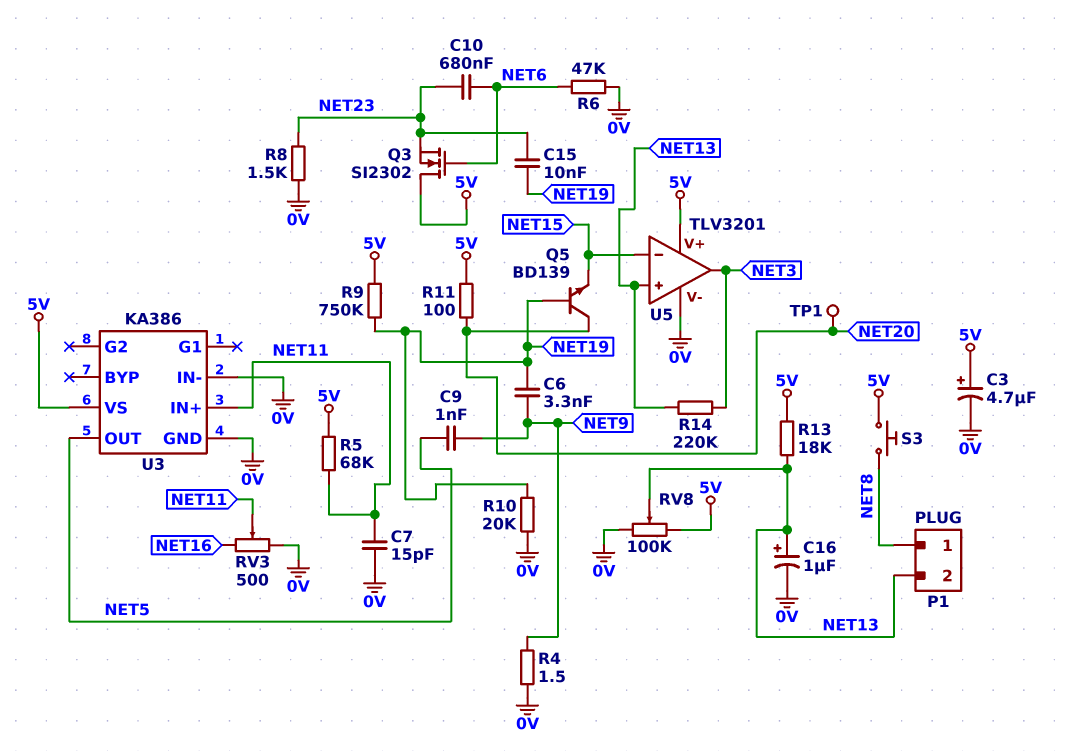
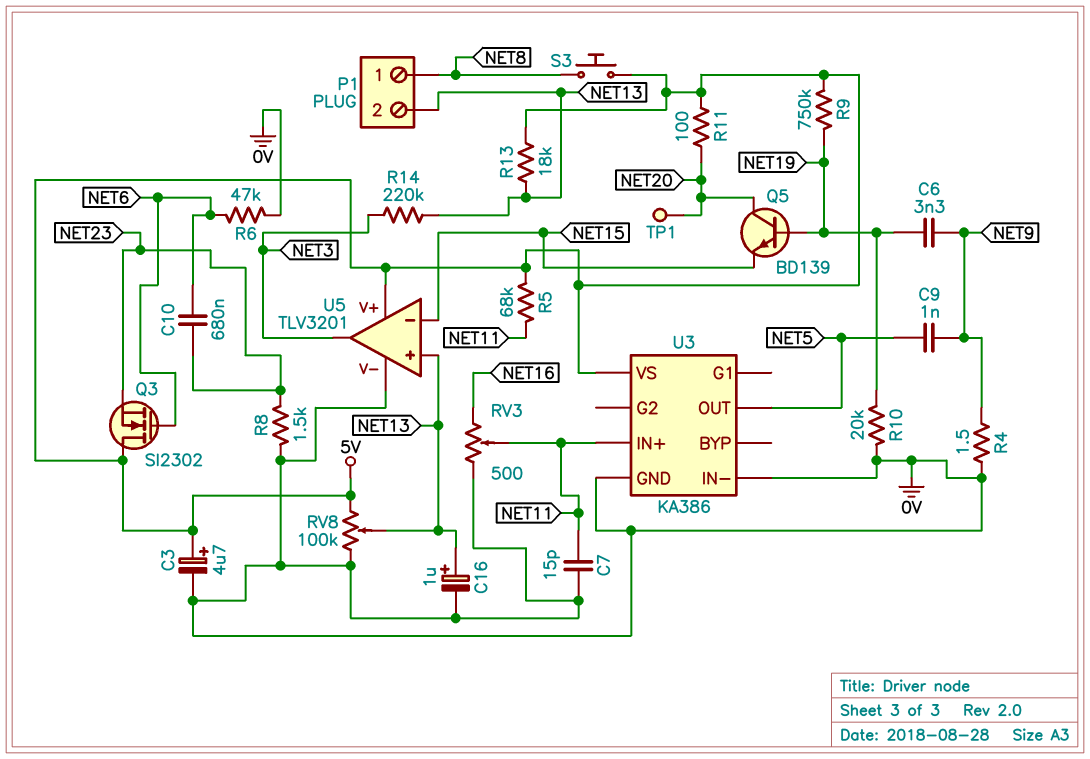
C15: 10nF (NET19, NET23) -> none

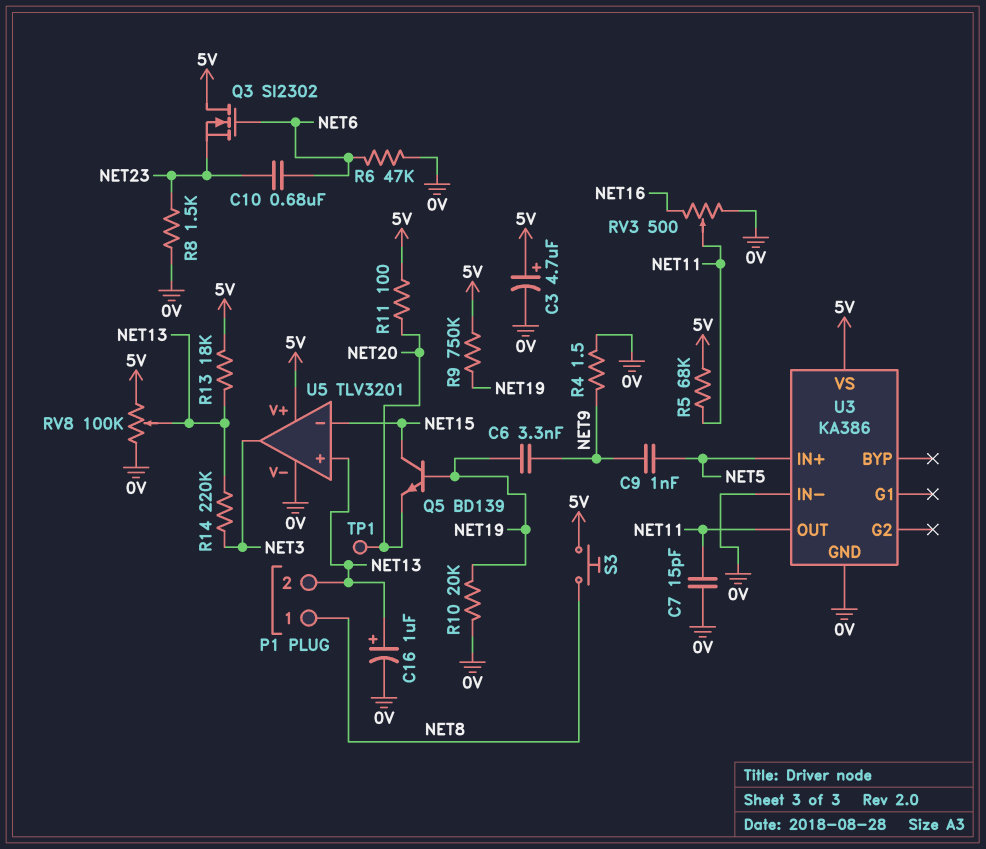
Q5: NPN BD139 (B NET19, C NET20, E NET15) -> NPN BD139 (B NET19, C NET15, E NET20)
U3 pin IN+: NET11 -> NET5
U3 pin OUT: NET5 -> NET11

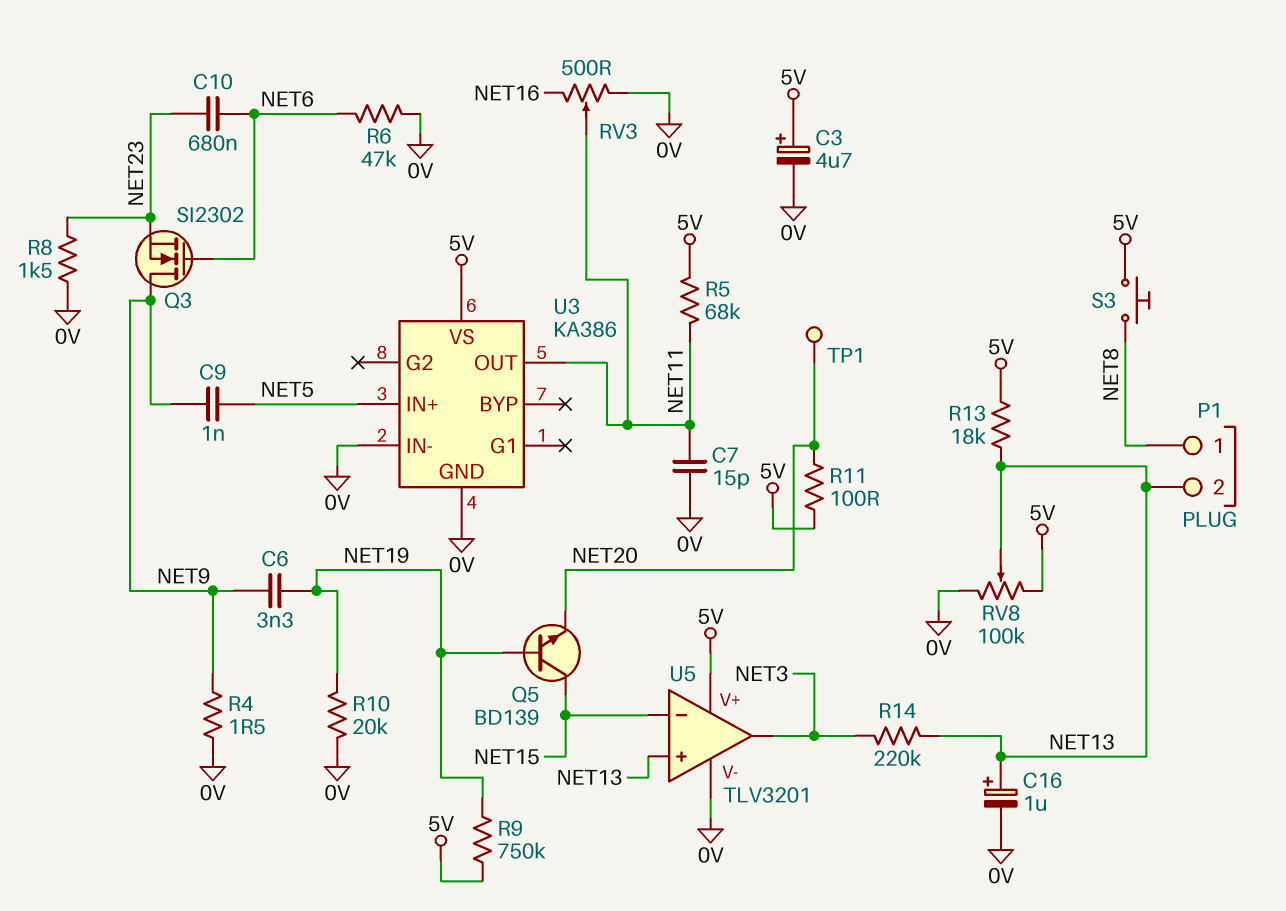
Q3: NMOS SI2302 (G NET6, D 5V, S NET23) -> NMOS SI2302 (G NET6, D NET9, S NET23)

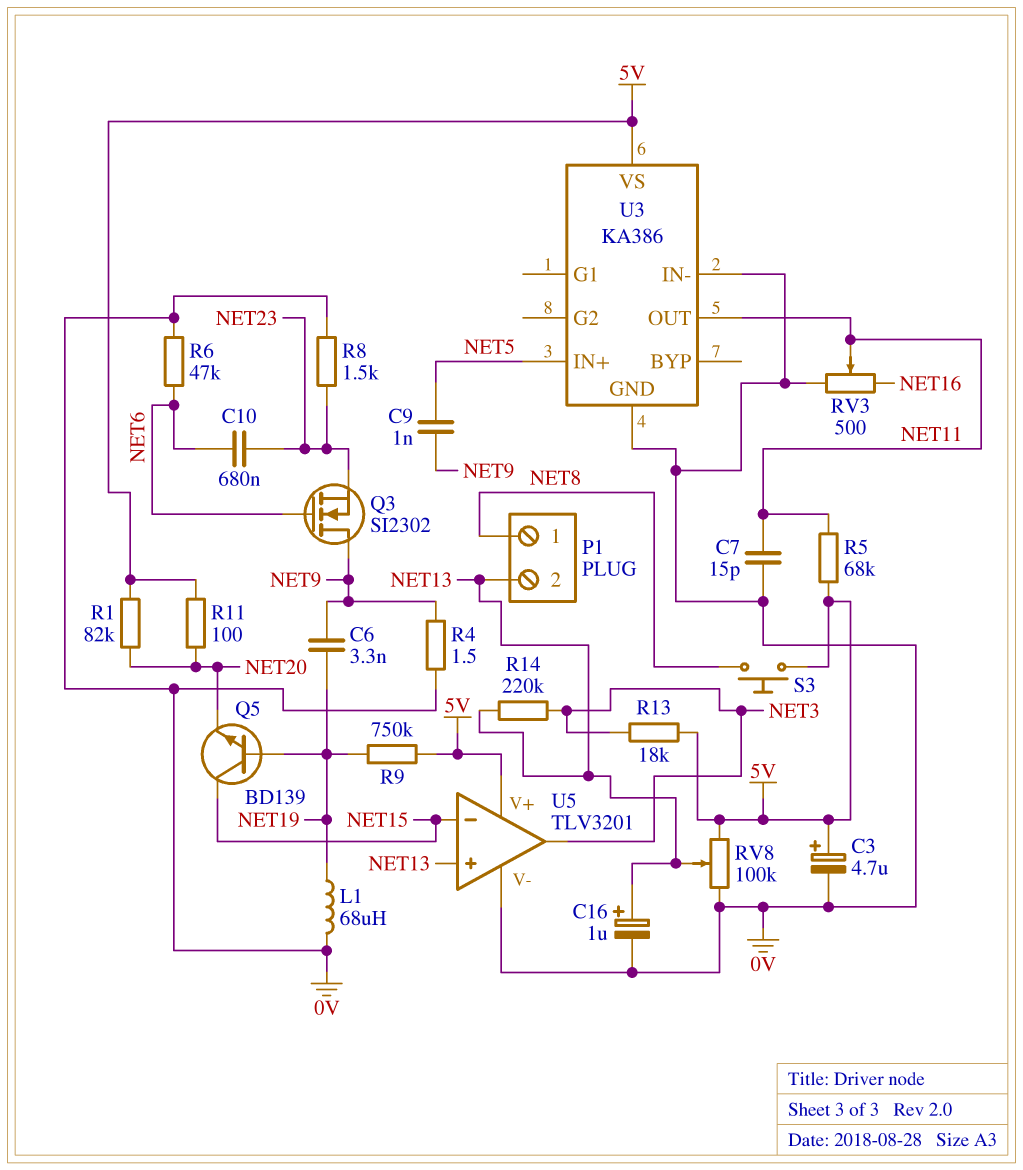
L1: none -> 68uH (0V, NET19)
R1: none -> 82k (5V, NET20)
R10: 20k (0V, NET19) -> none
R13: 18k (5V, NET13) -> 18k (5V, NET3)
TP1: test point (NET20) -> none

